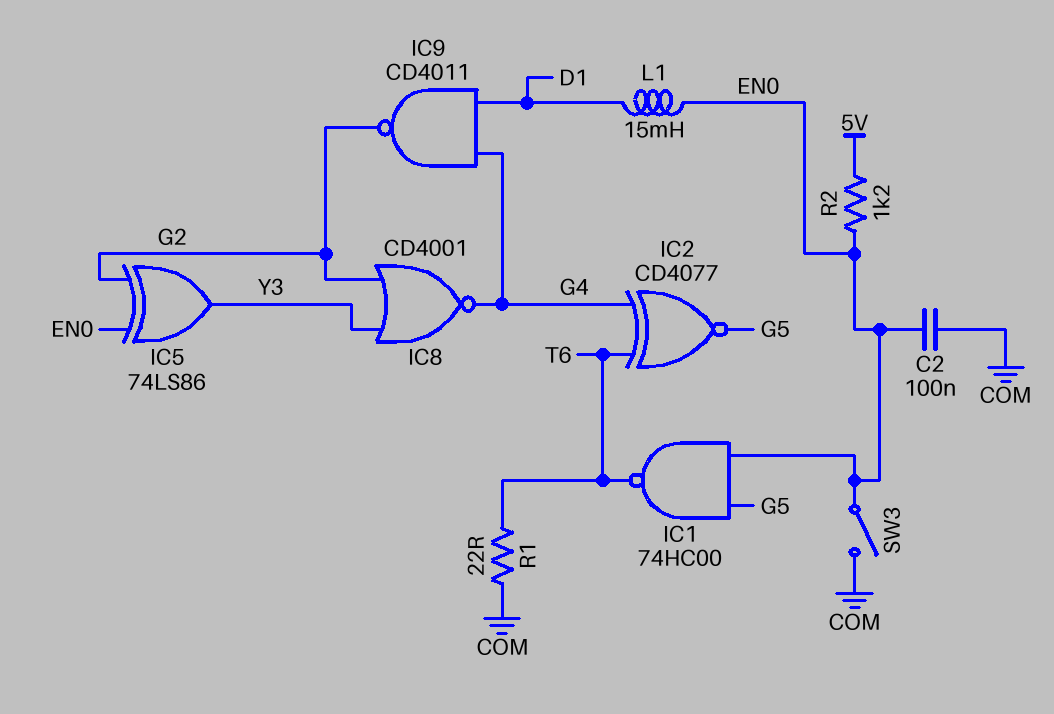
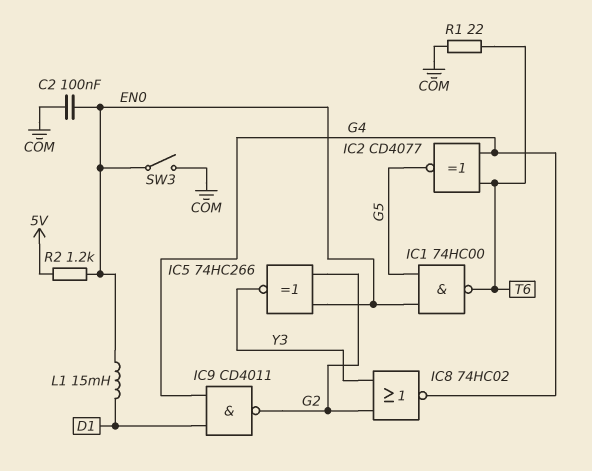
IC5: XOR 74LS86 (in EN0, in G2, out Y3) -> XNOR 74HC266 (in EN0, in G2, out Y3)
IC8: NOR CD4001 (in G2, in Y3, out G4) -> NOR 74HC02 (in G2, in Y3, out G4)

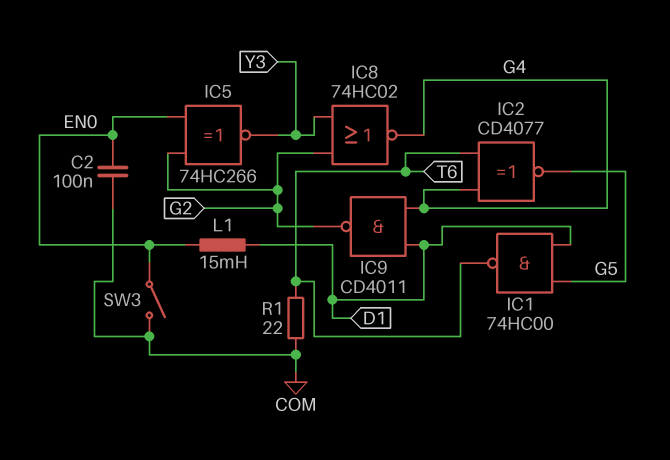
IC1: NAND 74HC00 (in EN0, in G5, out T6) -> NAND 74HC00 (in D1, in G5, out T6)
R2: 1.2k (5V, EN0) -> none

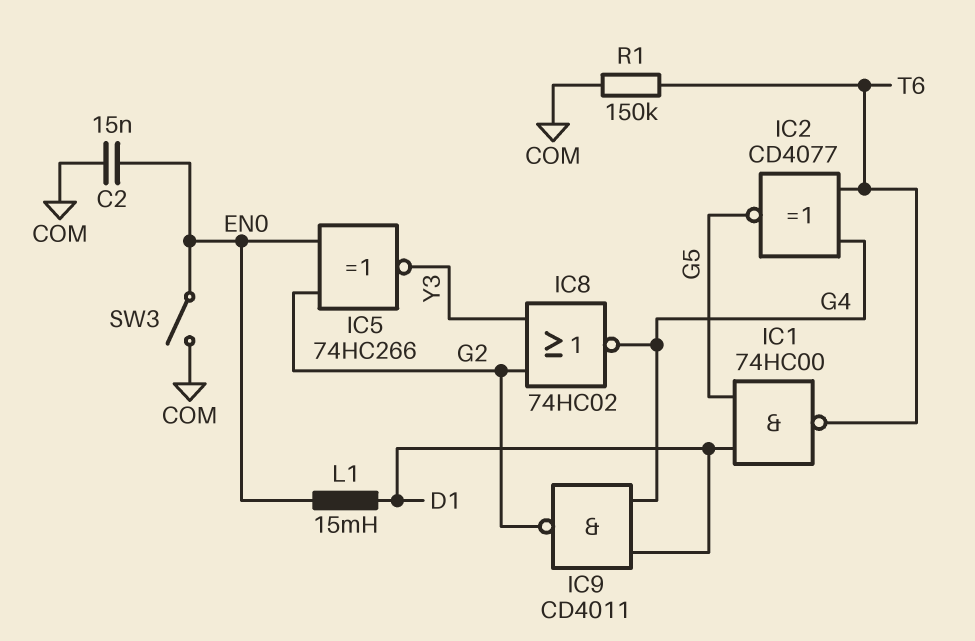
C2: 100nF (COM, EN0) -> 15nF (COM, EN0)
R1: 22 (COM, T6) -> 150k (COM, T6)

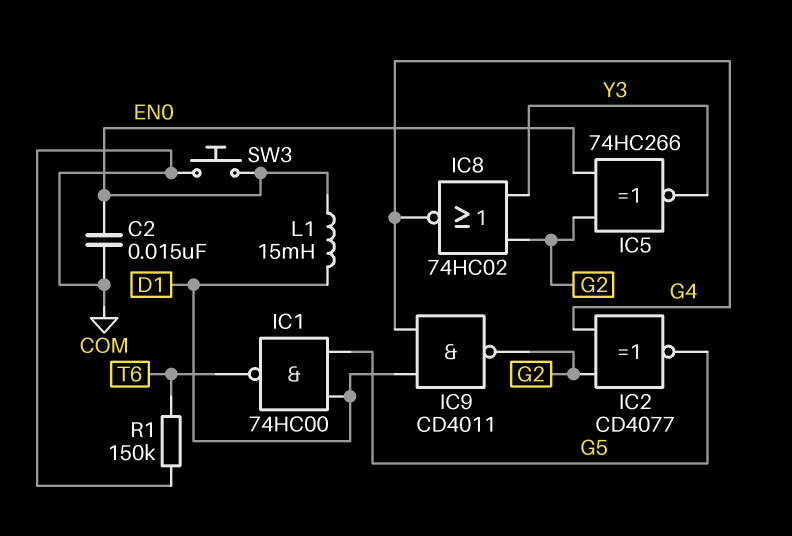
IC2: XNOR CD4077 (in G4, in T6, out G5) -> XNOR CD4077 (in G2, in G4, out G5)
SW3: switch (COM, EN0) -> button (COM, EN0)

